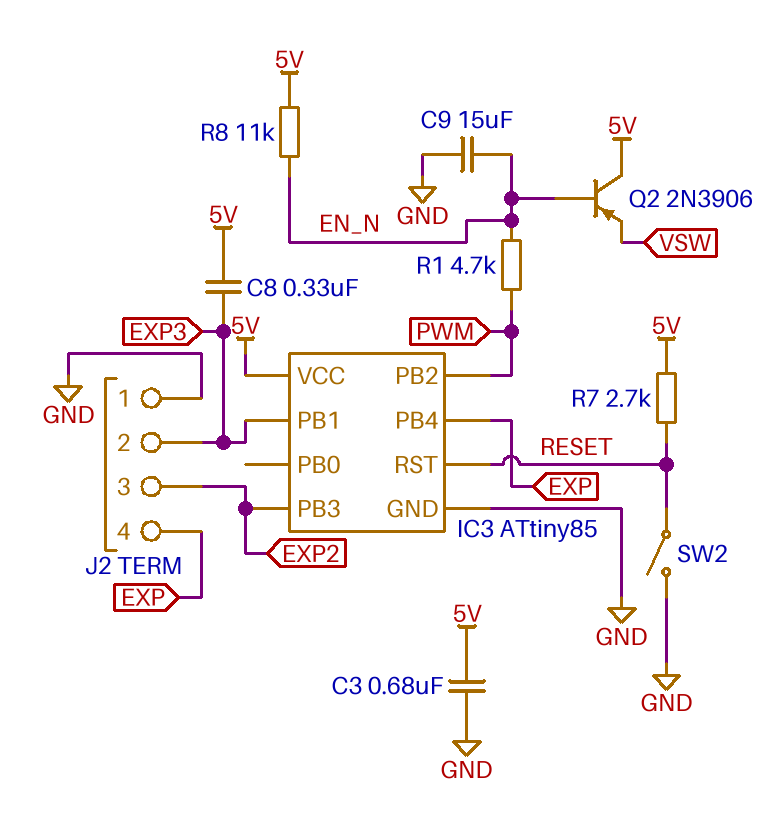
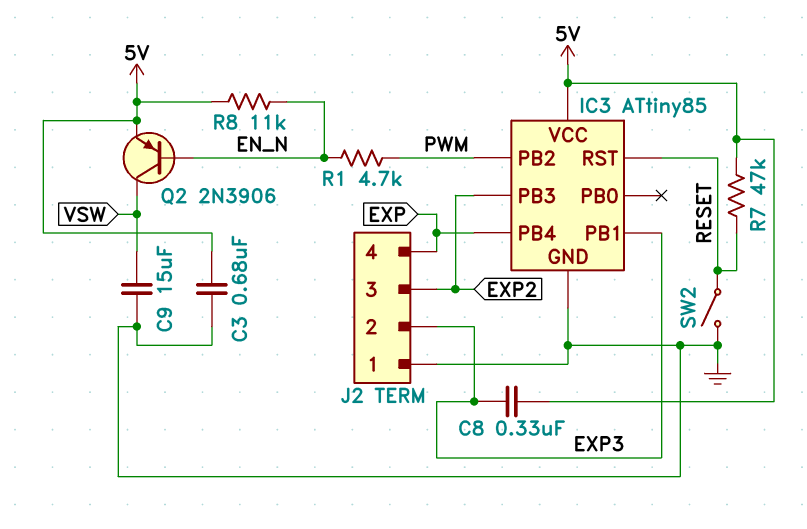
C9: 15uF (EN_N, GND) -> 15uF (GND, VSW)
Q2: PNP 2N3906 (B EN_N, C 5V, E VSW) -> PNP 2N3906 (B EN_N, C VSW, E 5V)
R7: 2.7k (5V, RESET) -> 47k (5V, RESET)

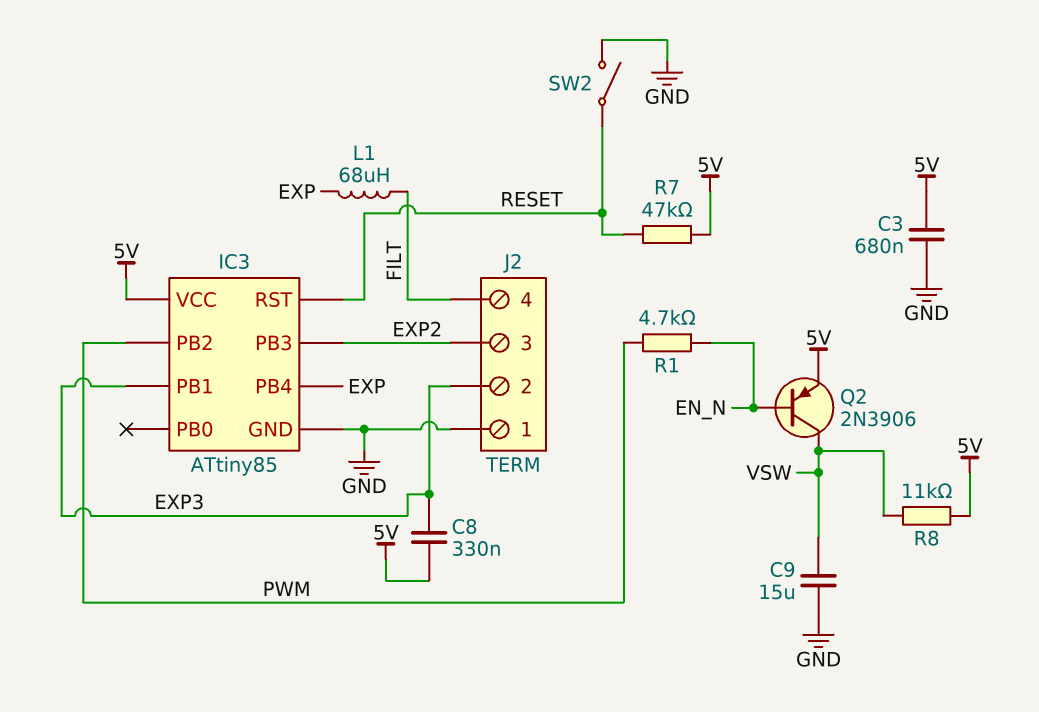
J2 pin 4: EXP -> FILT
L1: none -> 68uH (EXP, FILT)
R8: 11k (5V, EN_N) -> 11k (5V, VSW)

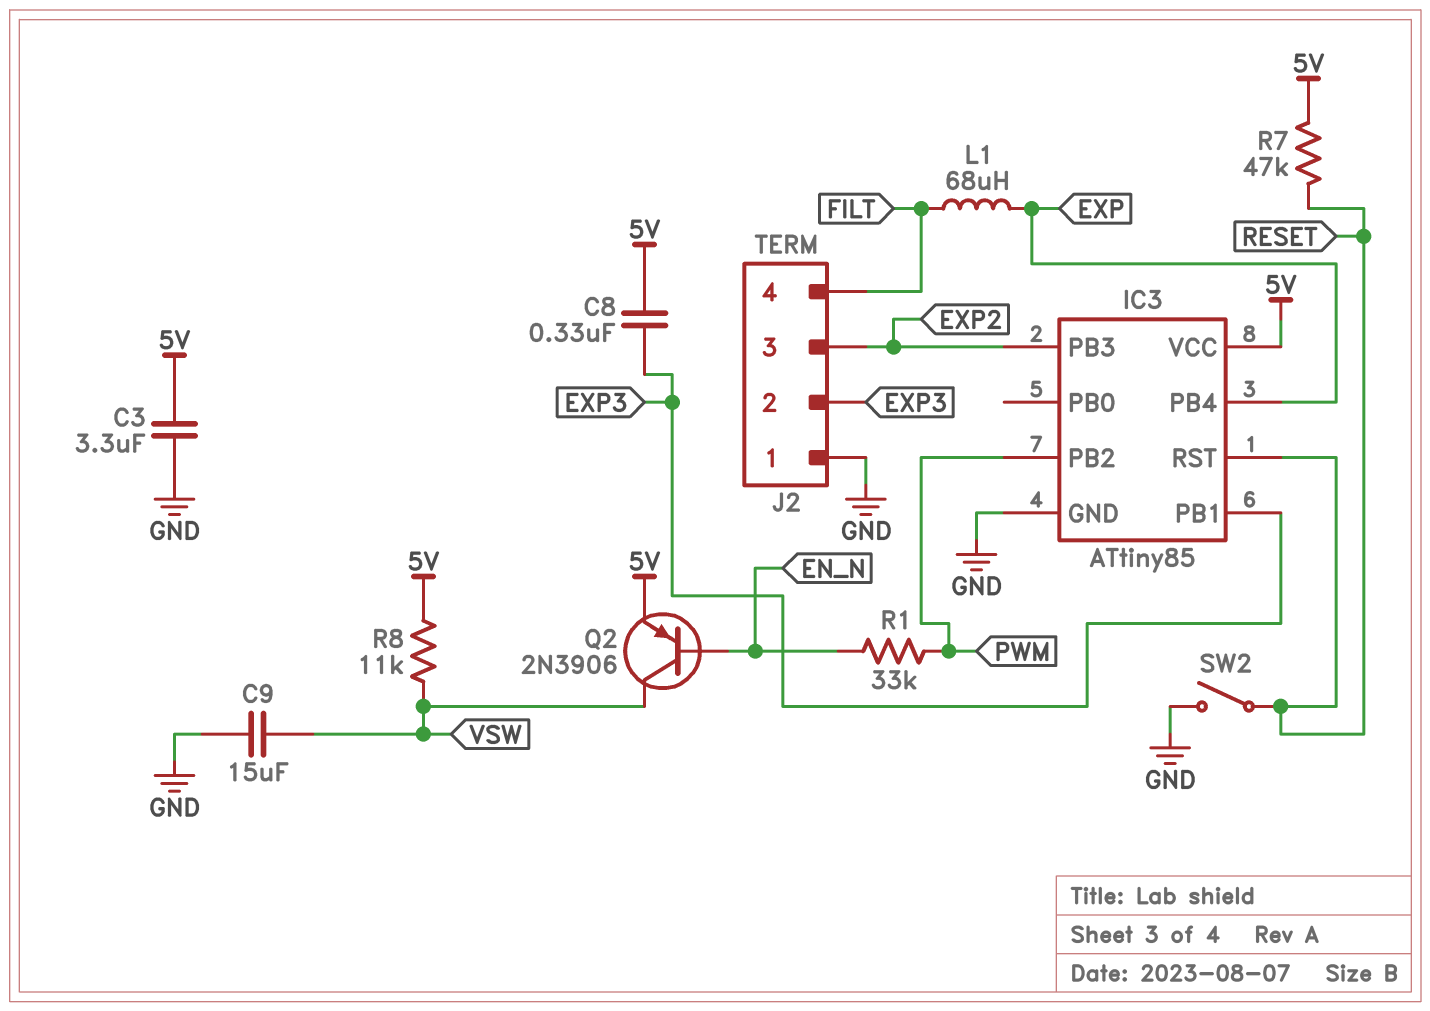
C3: 680nF (5V, GND) -> 3.3uF (5V, GND)
R1: 4.7k (EN_N, PWM) -> 33k (EN_N, PWM)

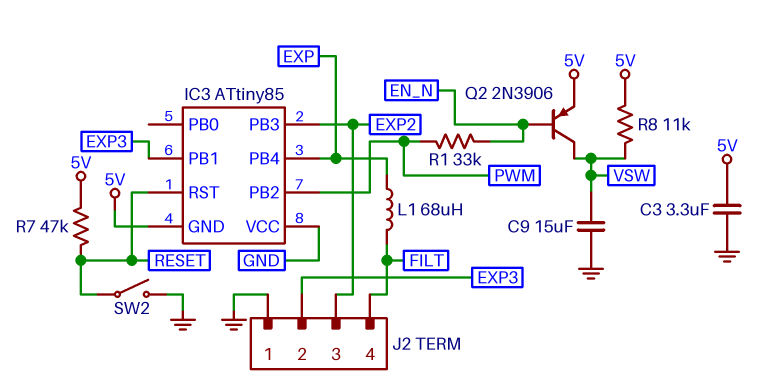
C8: 330nF (5V, EXP3) -> none
IC3 pin GND: GND -> 5V
IC3 pin VCC: 5V -> GND

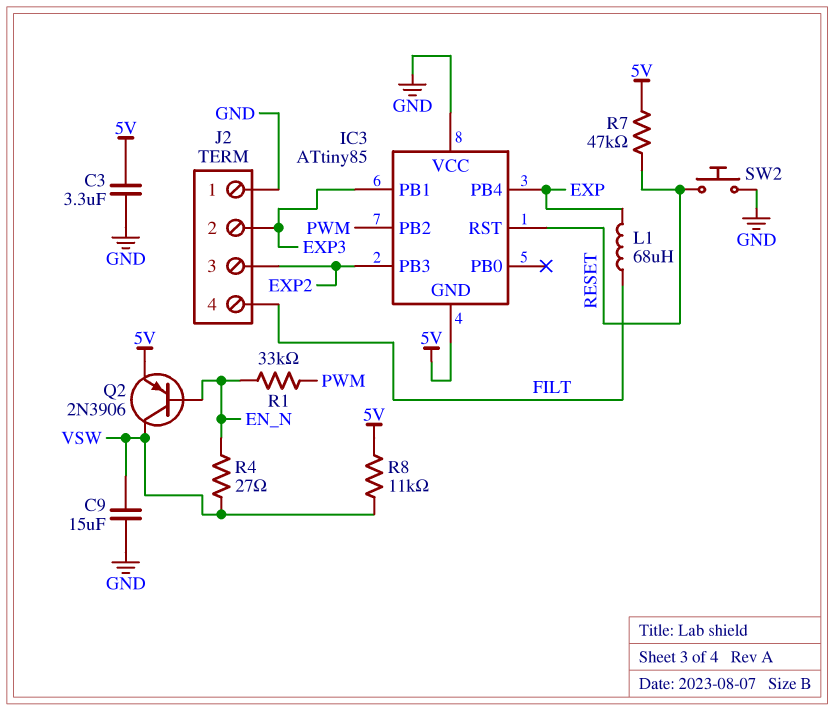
R4: none -> 27 (EN_N, VSW)
SW2: switch (GND, RESET) -> button (GND, RESET)

